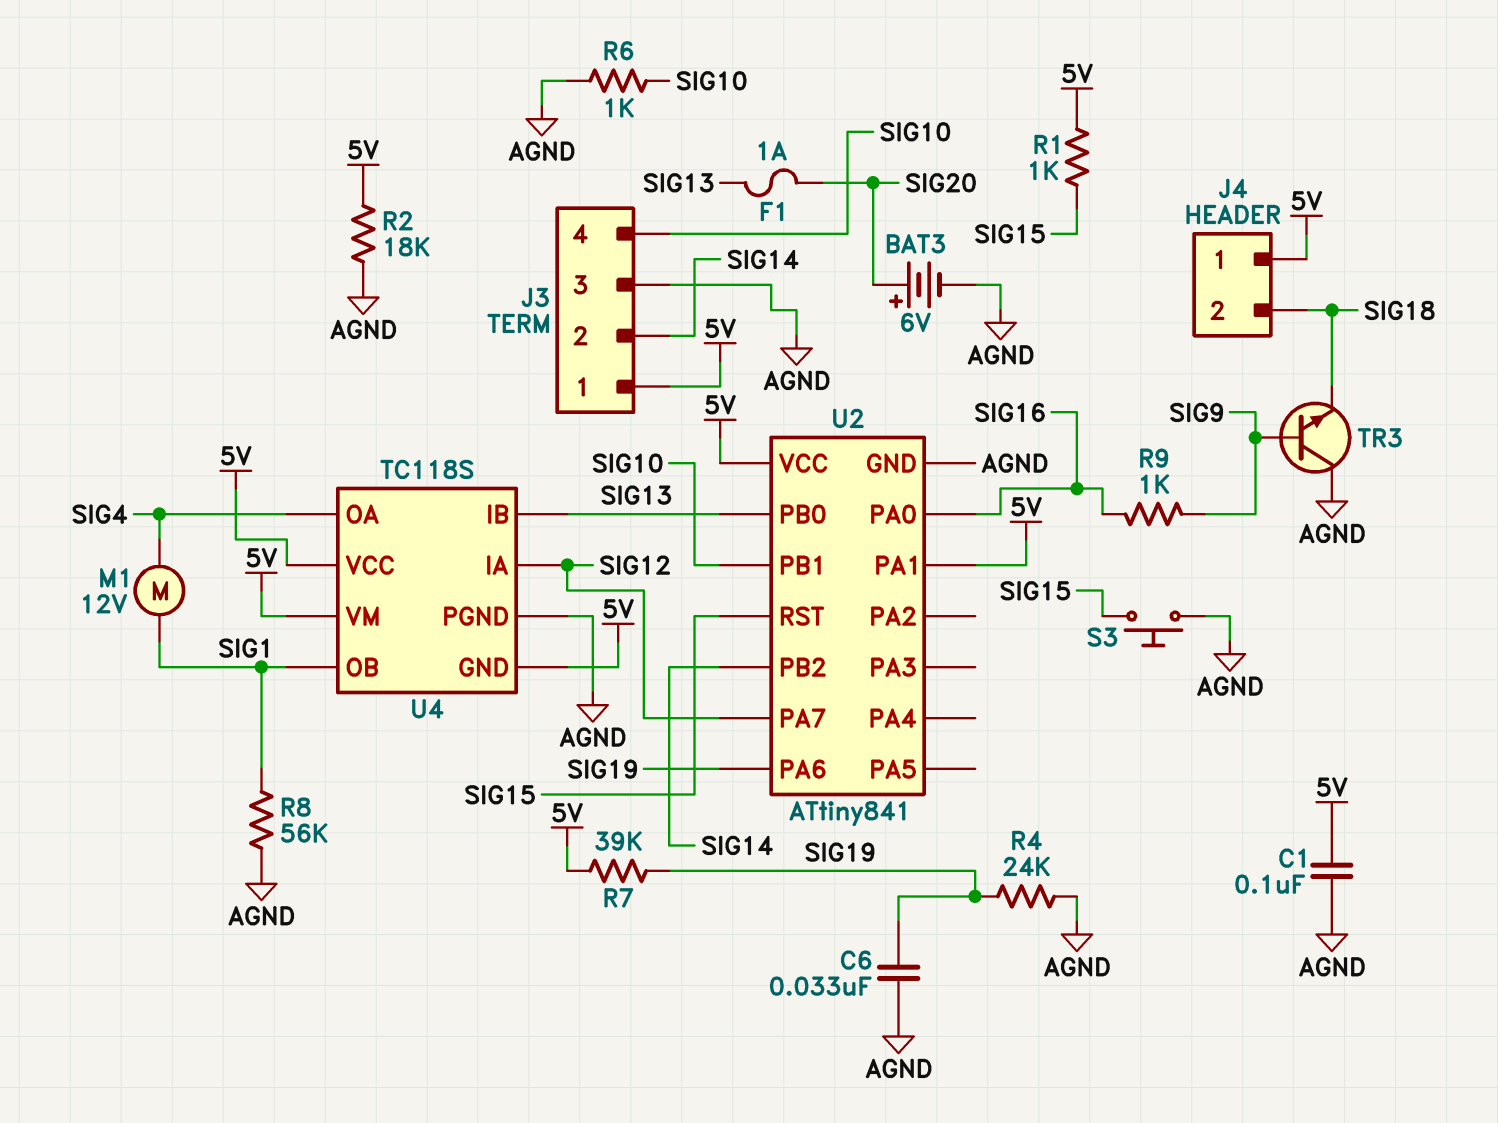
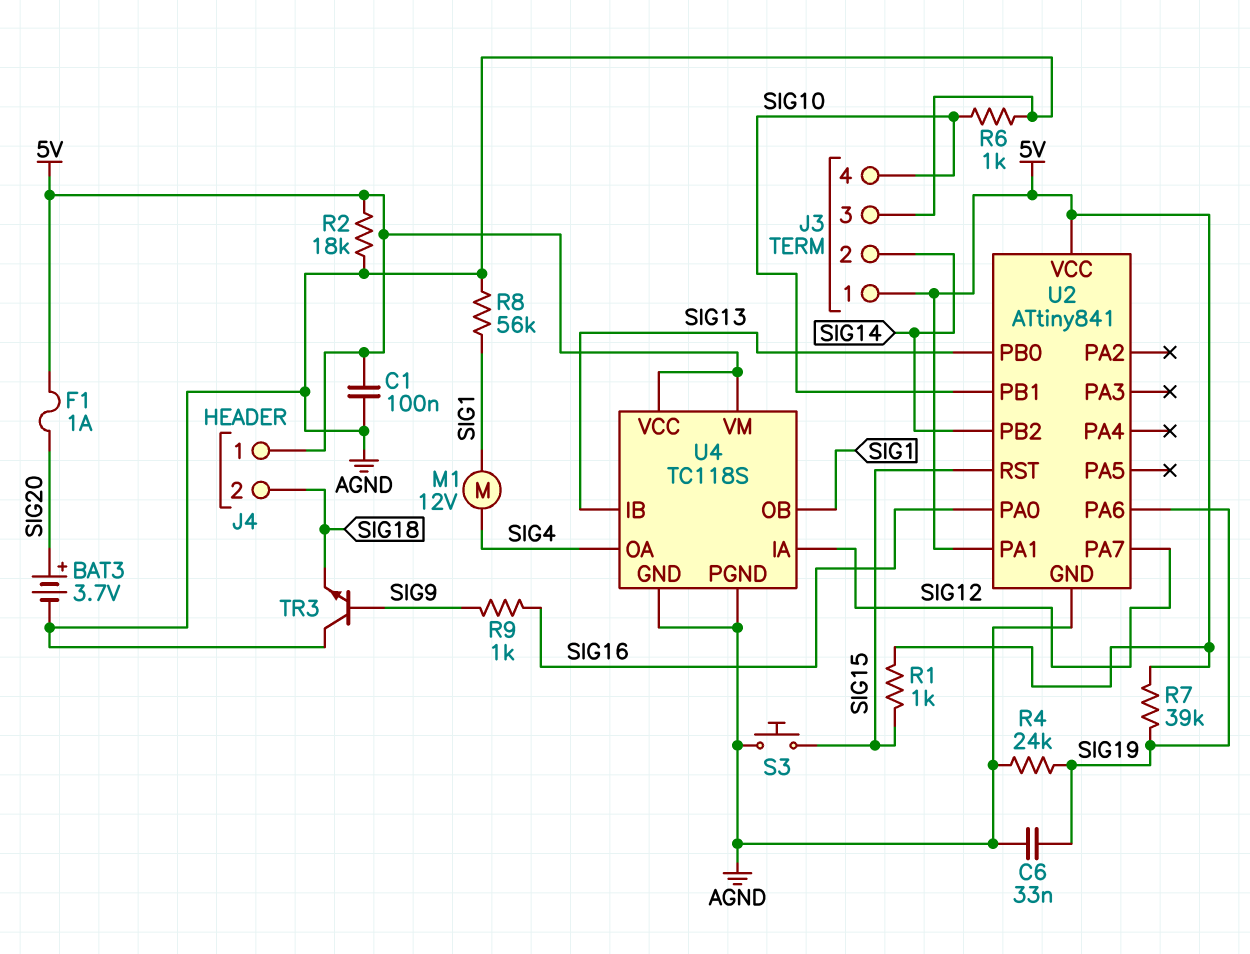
BAT3: 6V (plus SIG20, minus AGND) -> 3.7V (plus SIG20, minus AGND)
F1: 1A (SIG13, SIG20) -> 1A (5V, SIG20)
U4 pin GND: 5V -> AGND

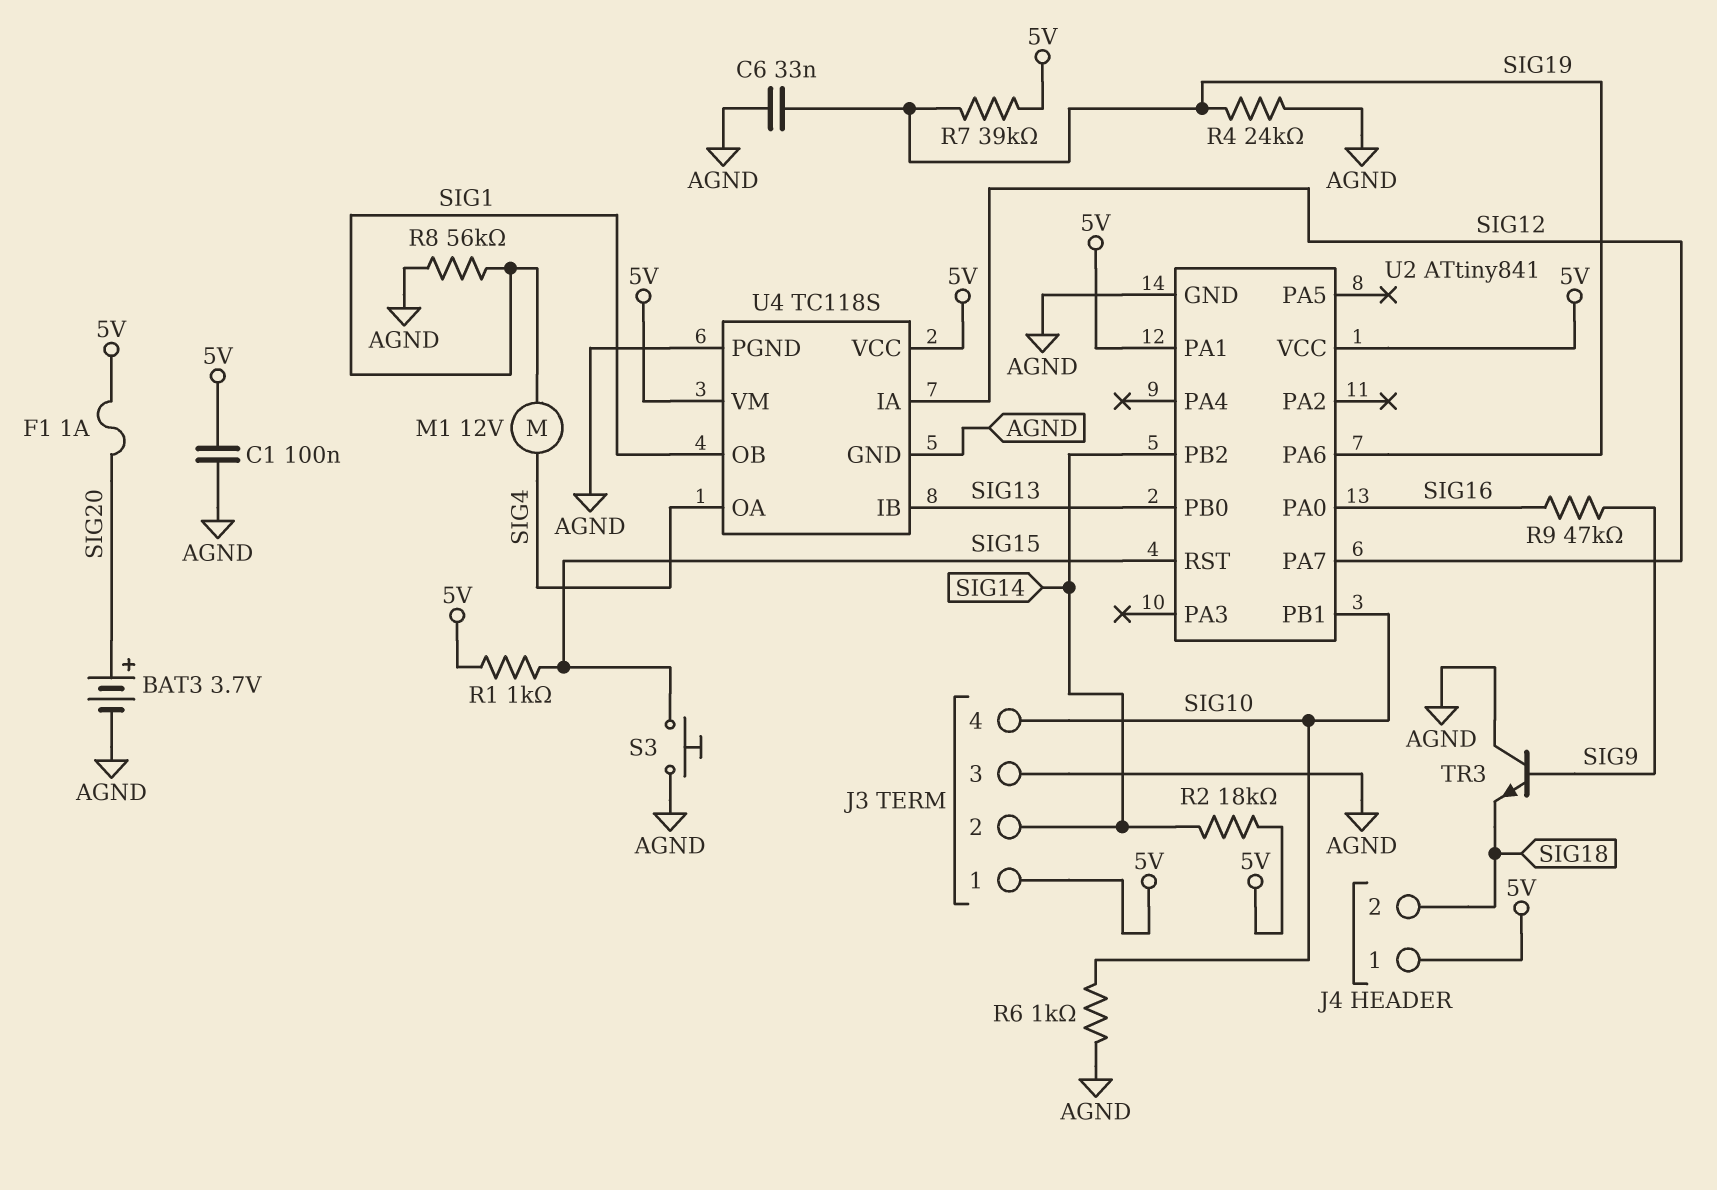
R2: 18k (5V, AGND) -> 18k (5V, SIG14)
R9: 1k (SIG9, SIG16) -> 47k (SIG9, SIG16)

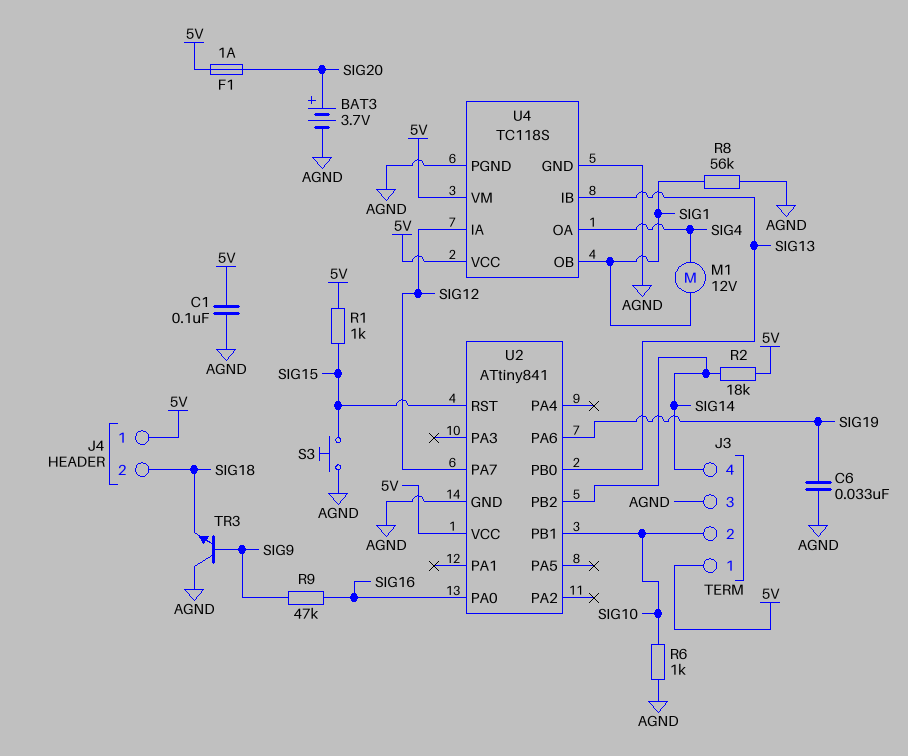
J3 pin 2: SIG14 -> SIG10
J3 pin 4: SIG10 -> SIG14
R4: 24k (AGND, SIG19) -> none
R7: 39k (5V, SIG19) -> none
U2 pin PA1: 5V -> none

